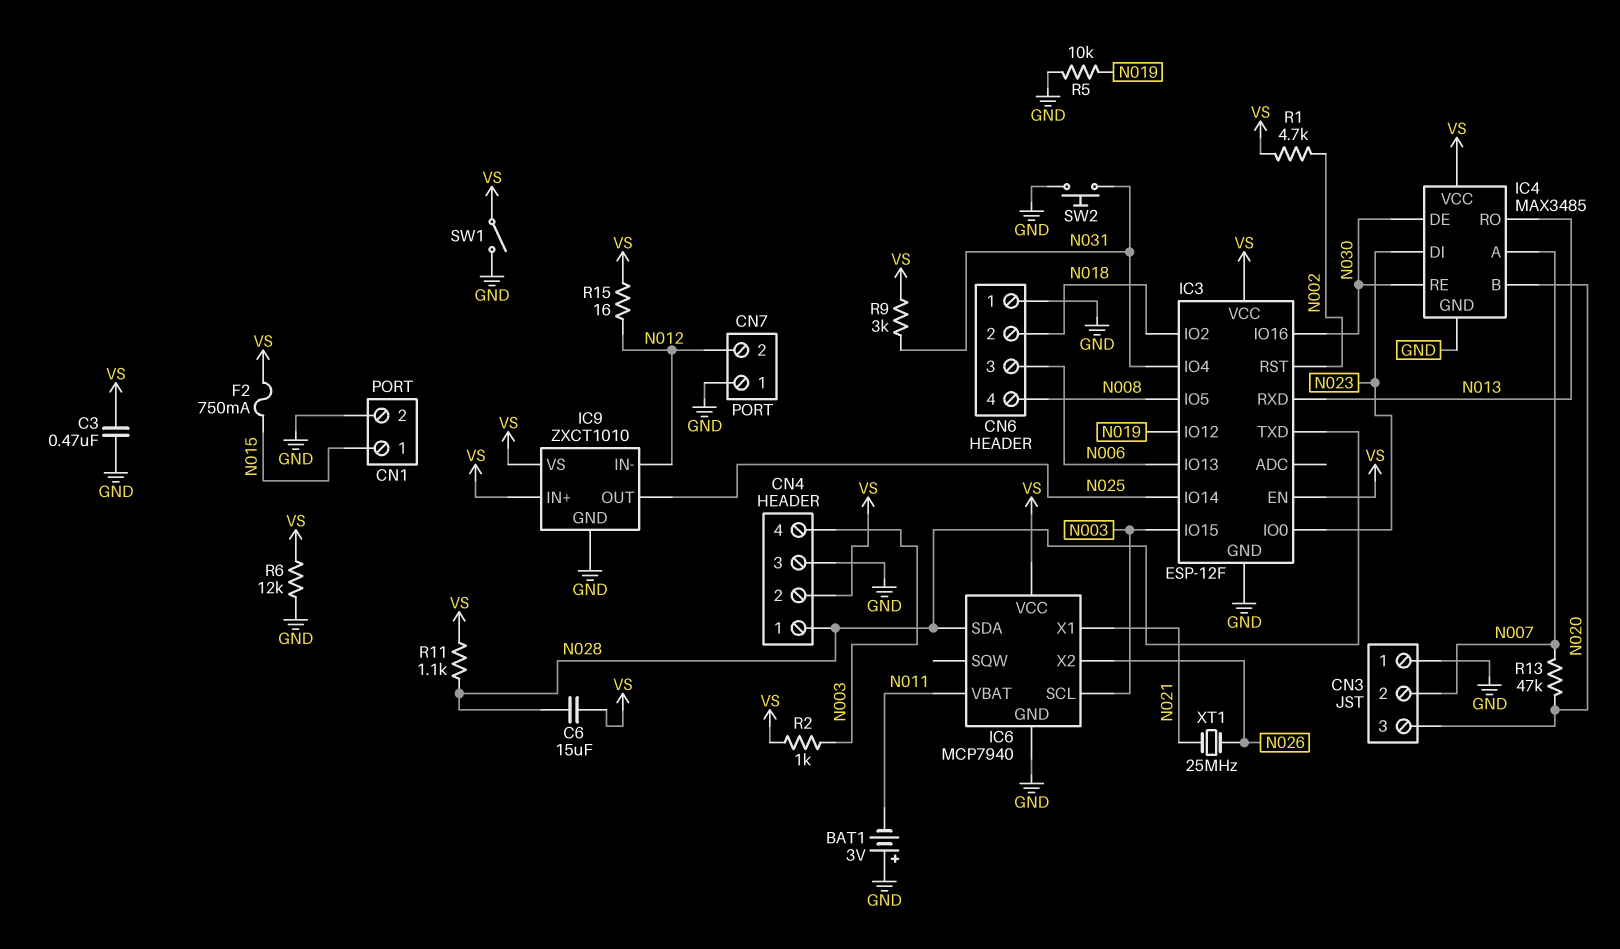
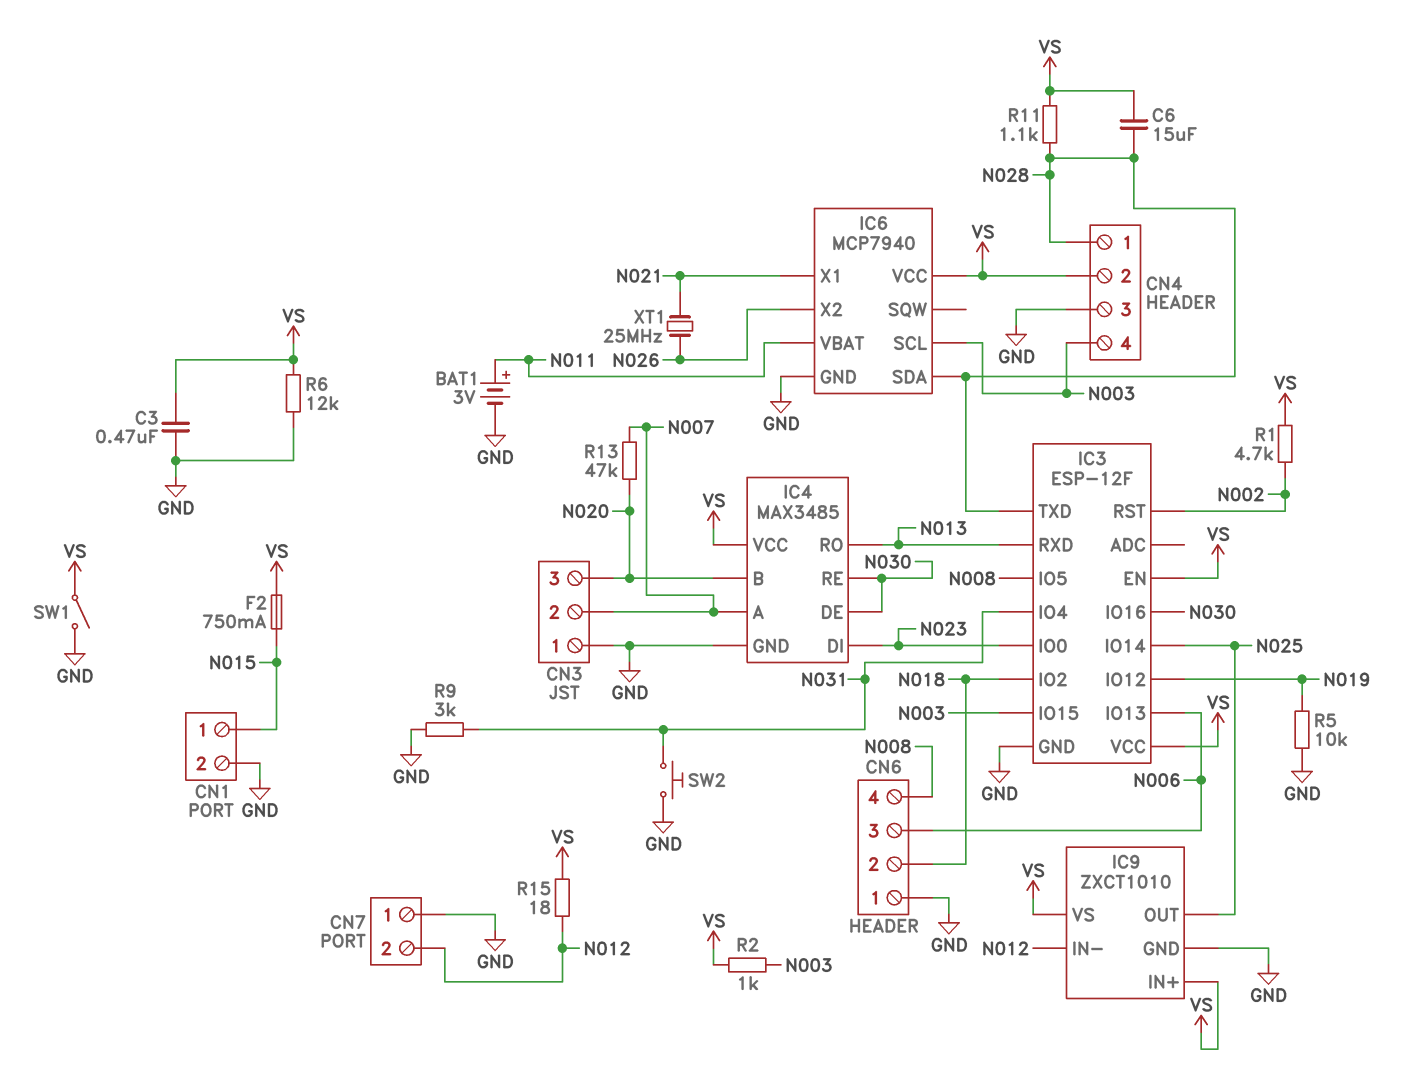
BAT1: 3V (plus GND, minus N011) -> 3V (plus N011, minus GND)
R9: 3k (N031, VS) -> 3k (GND, N031)
R15: 16 (N012, VS) -> 18 (N012, VS)

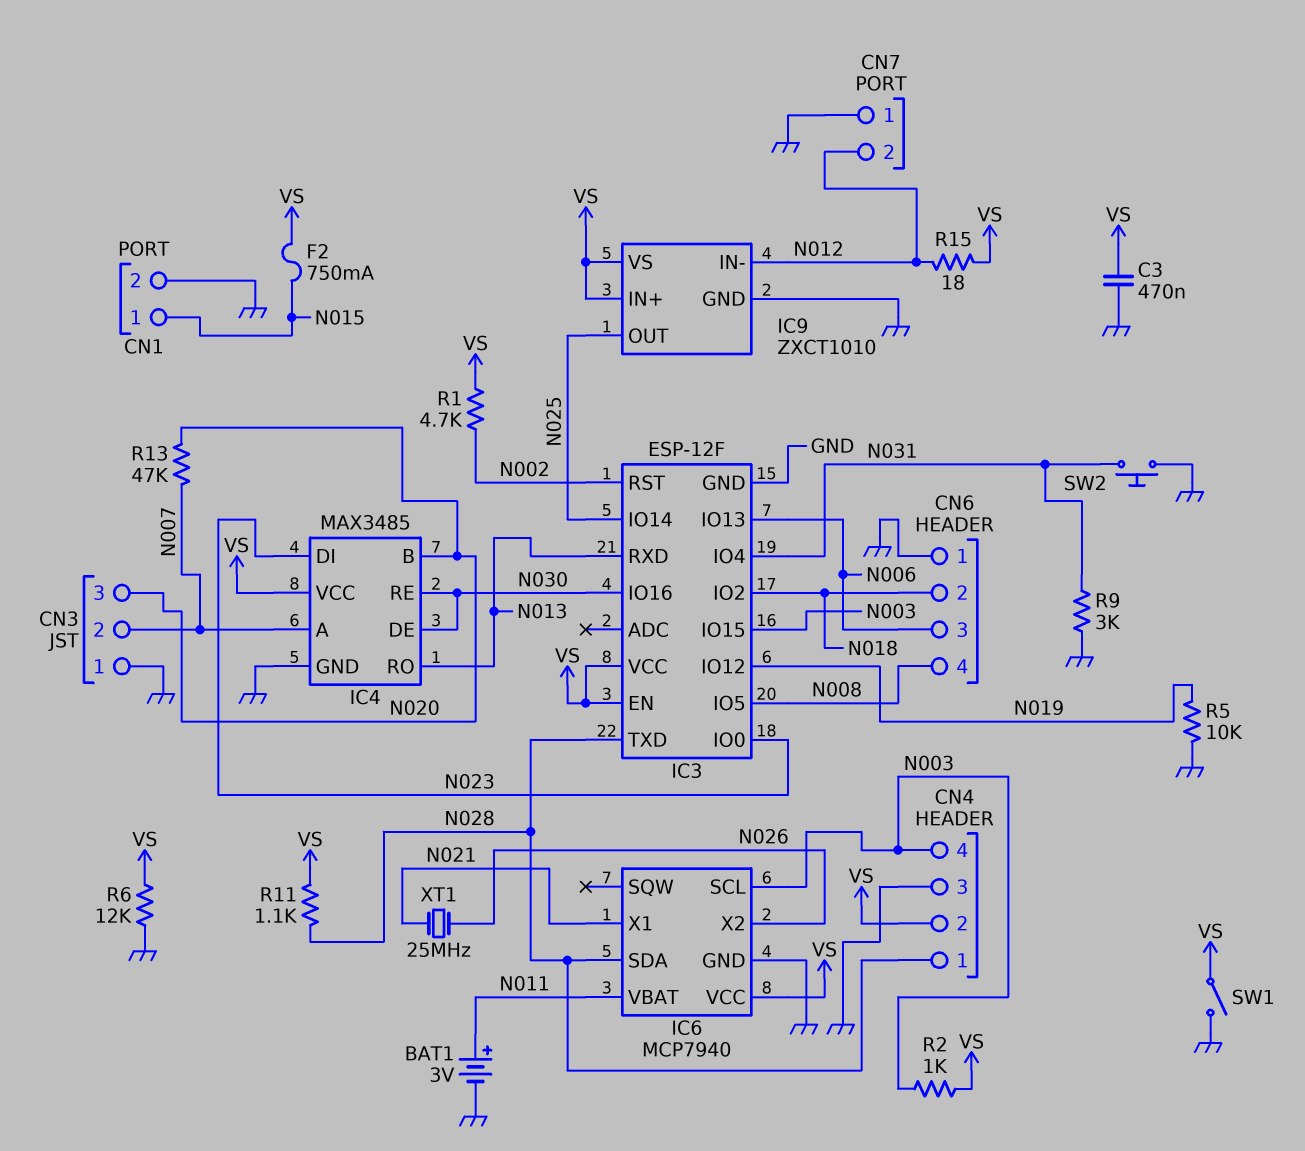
C6: 15uF (N028, VS) -> none

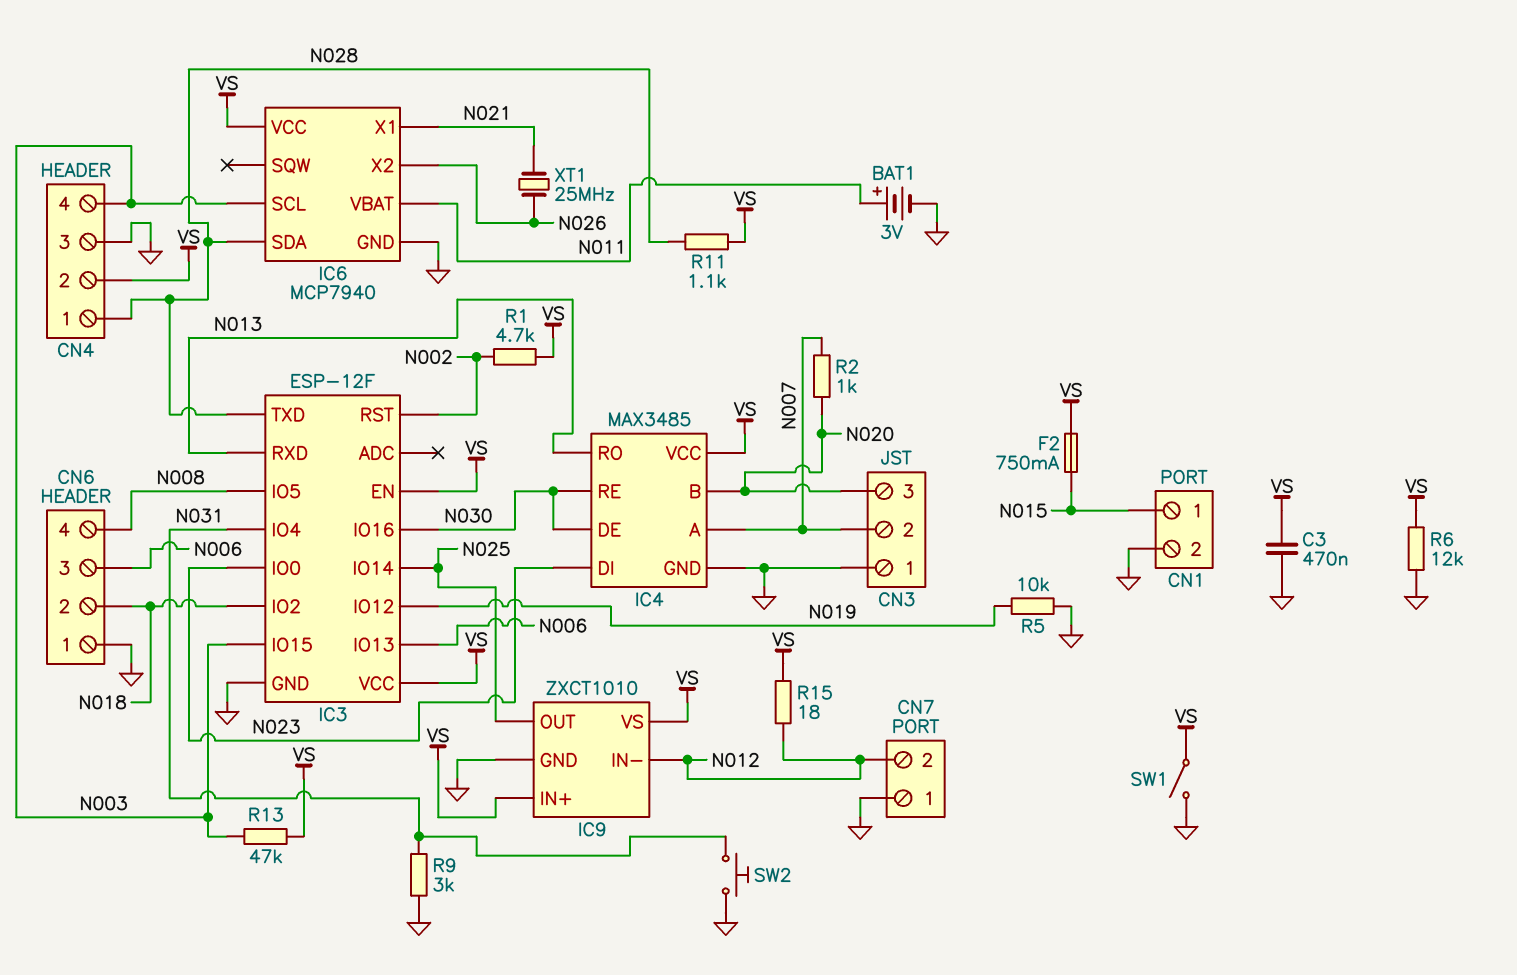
R2: 1k (N003, VS) -> 1k (N007, N020)
R13: 47k (N007, N020) -> 47k (N003, VS)

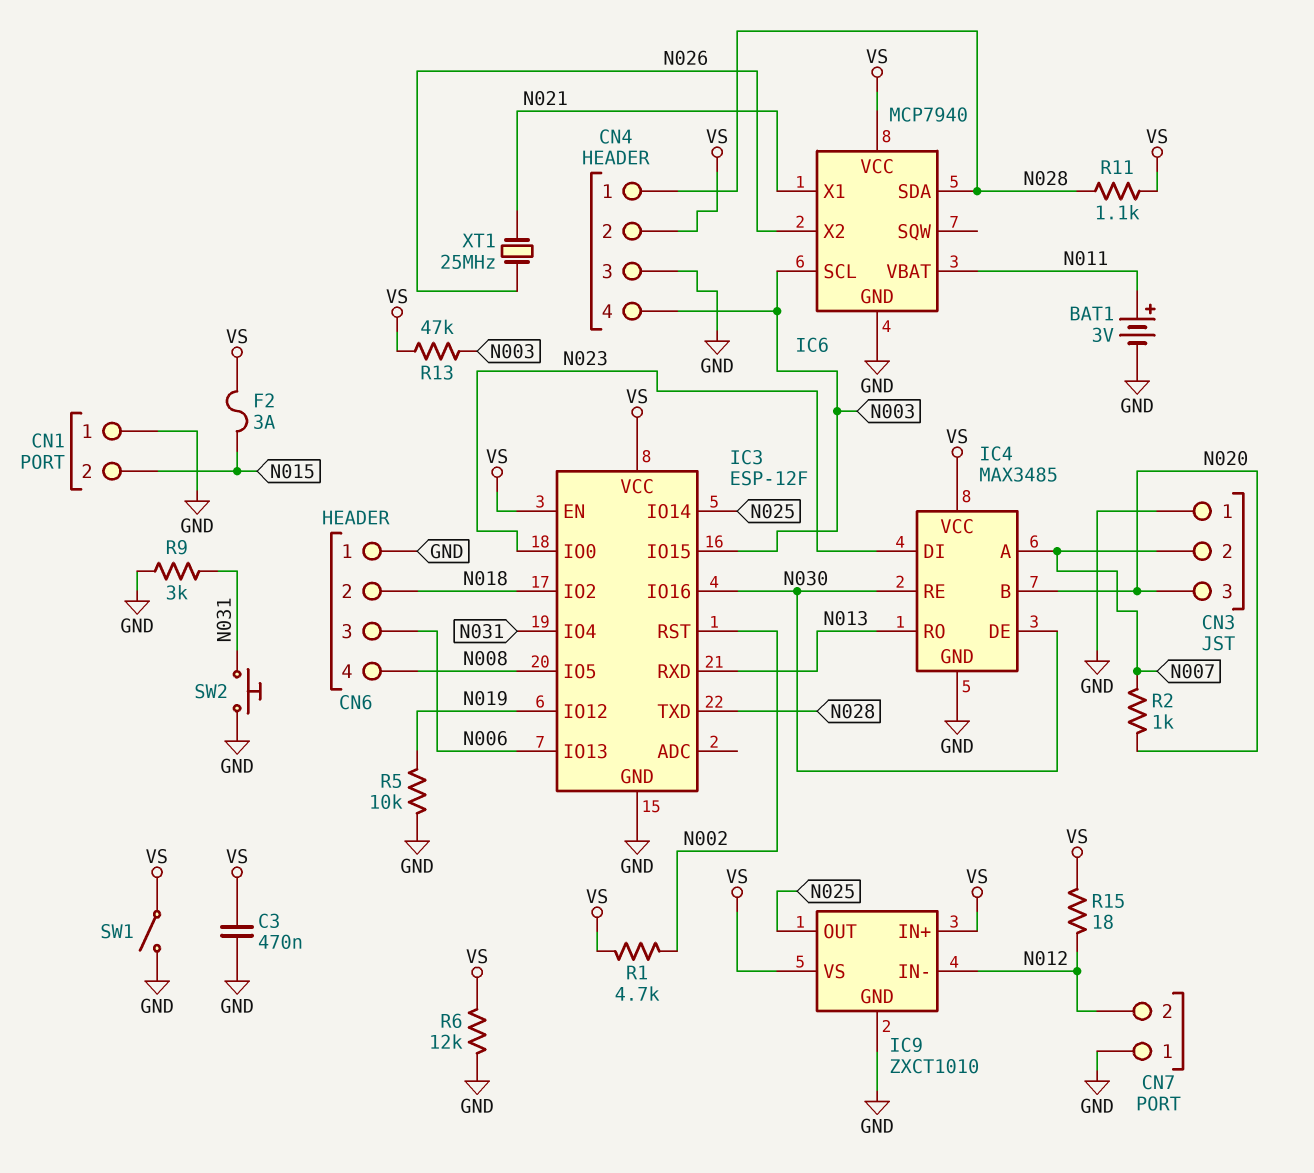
CN1 pin 1: N015 -> GND
CN1 pin 2: GND -> N015
F2: 750mA (N015, VS) -> 3A (N015, VS)

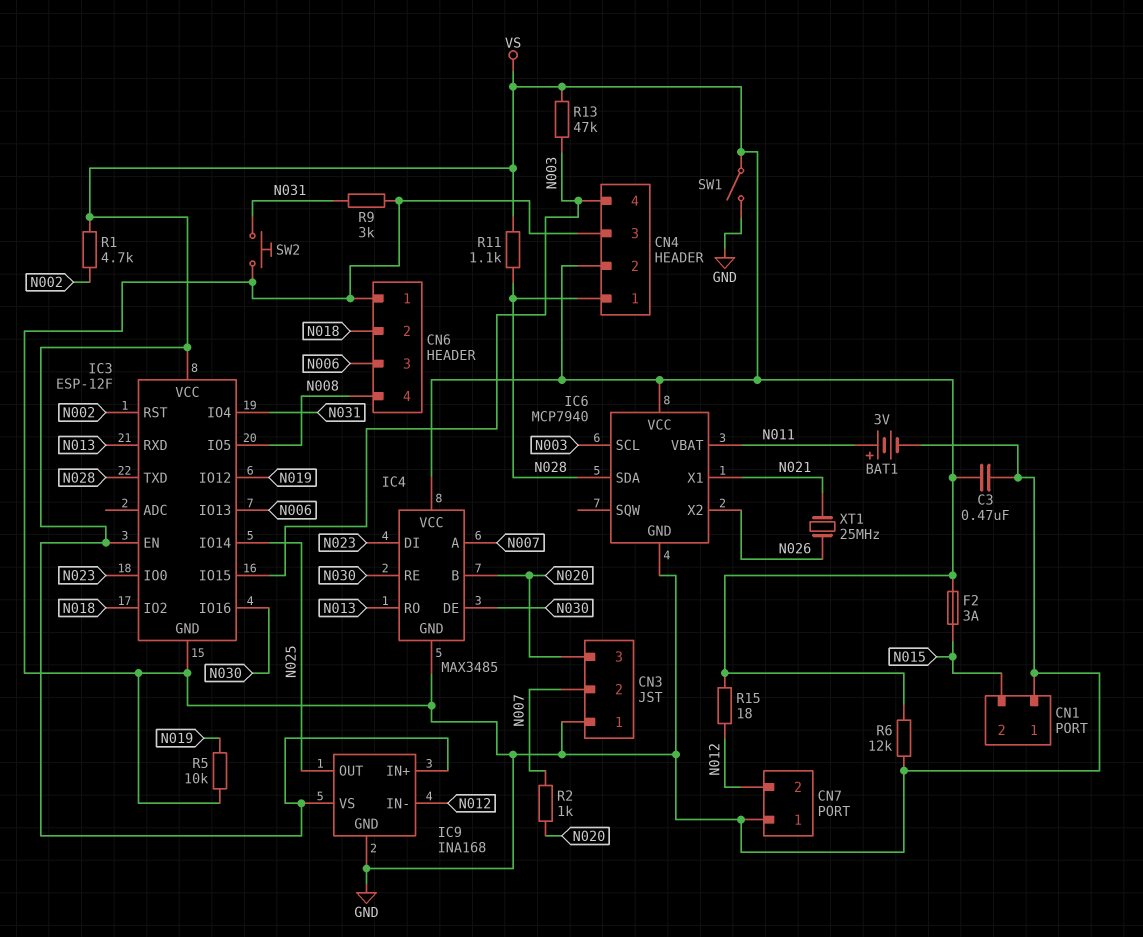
IC9: ZXCT1010 -> INA168

